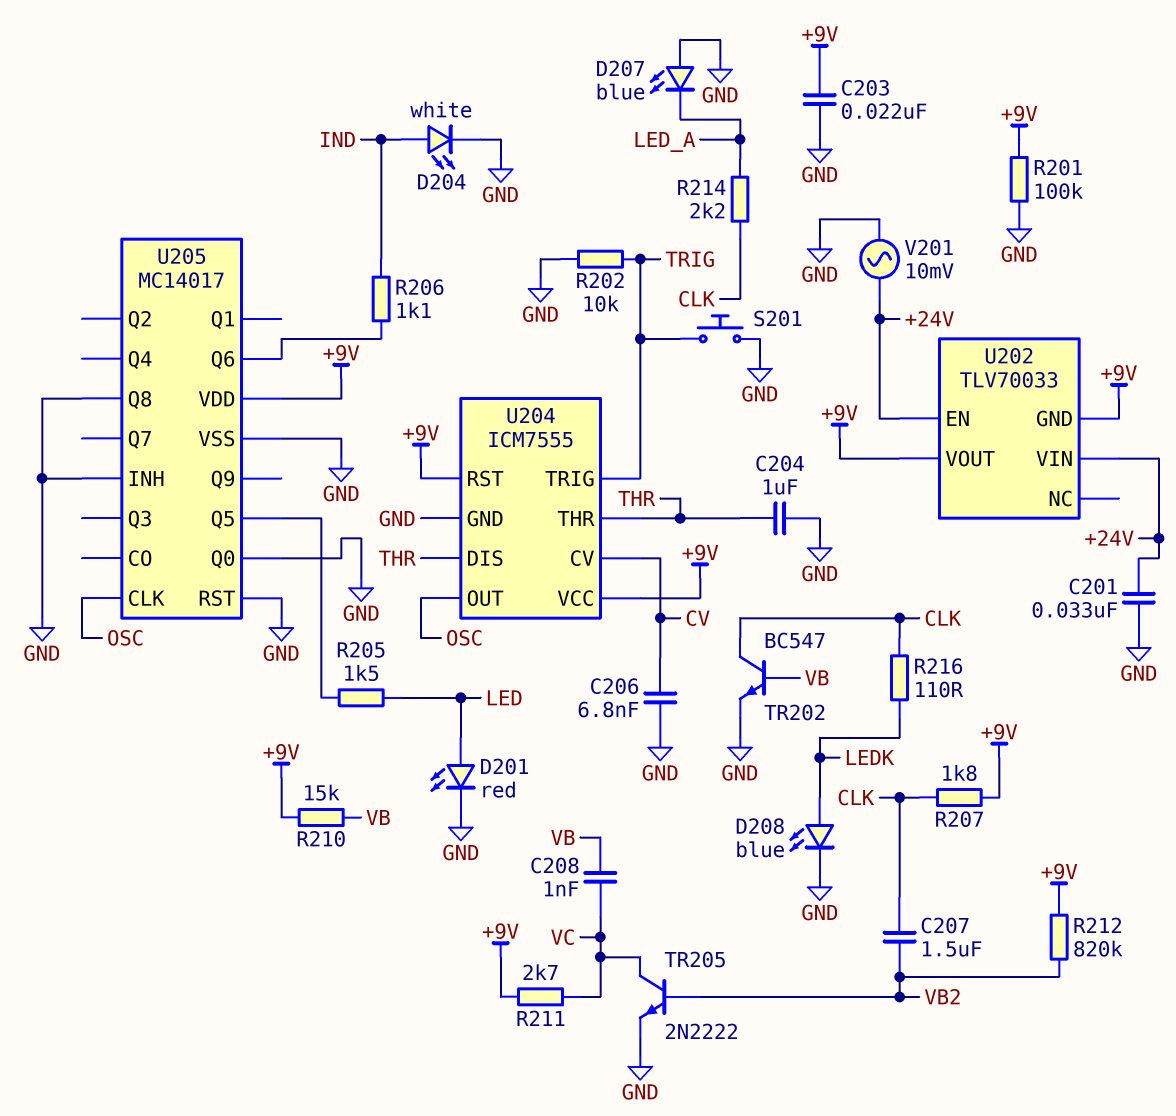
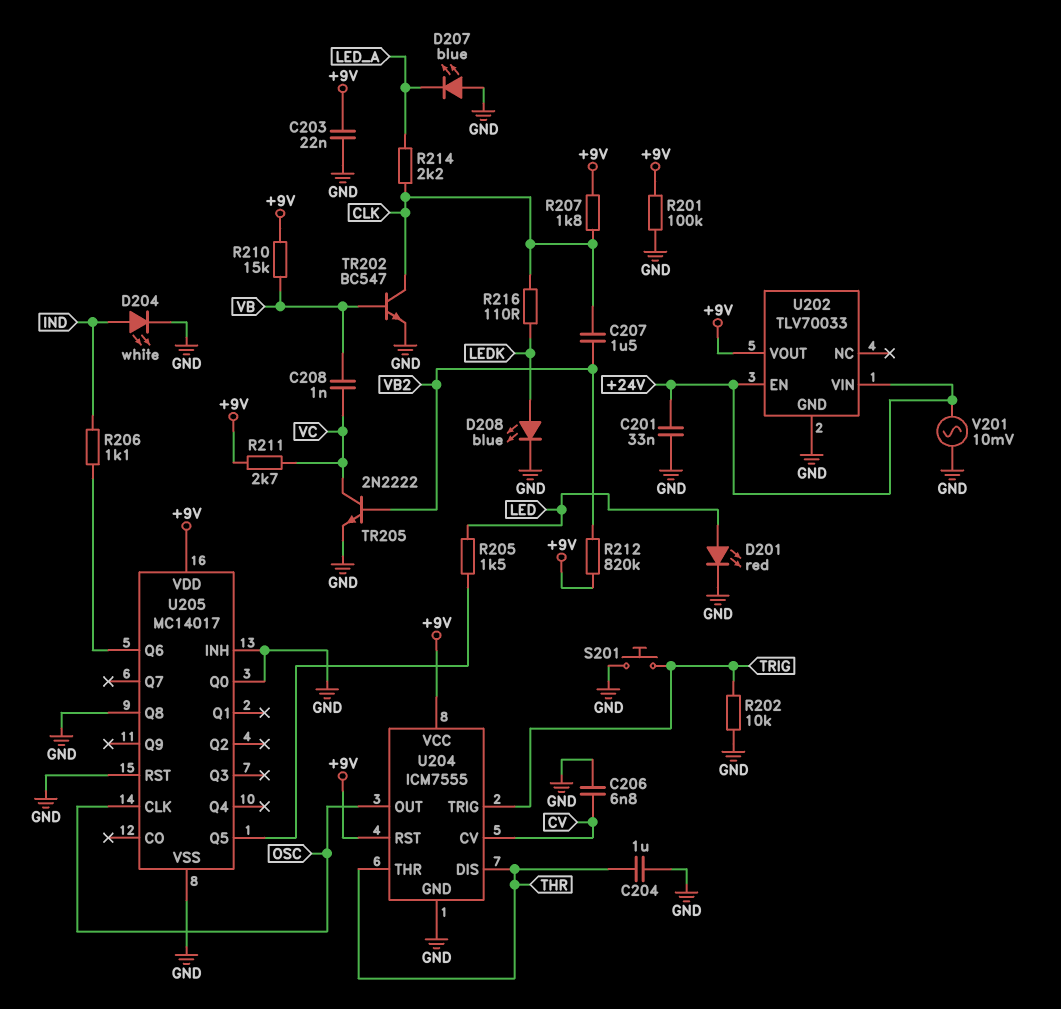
U202 pin GND: +9V -> GND

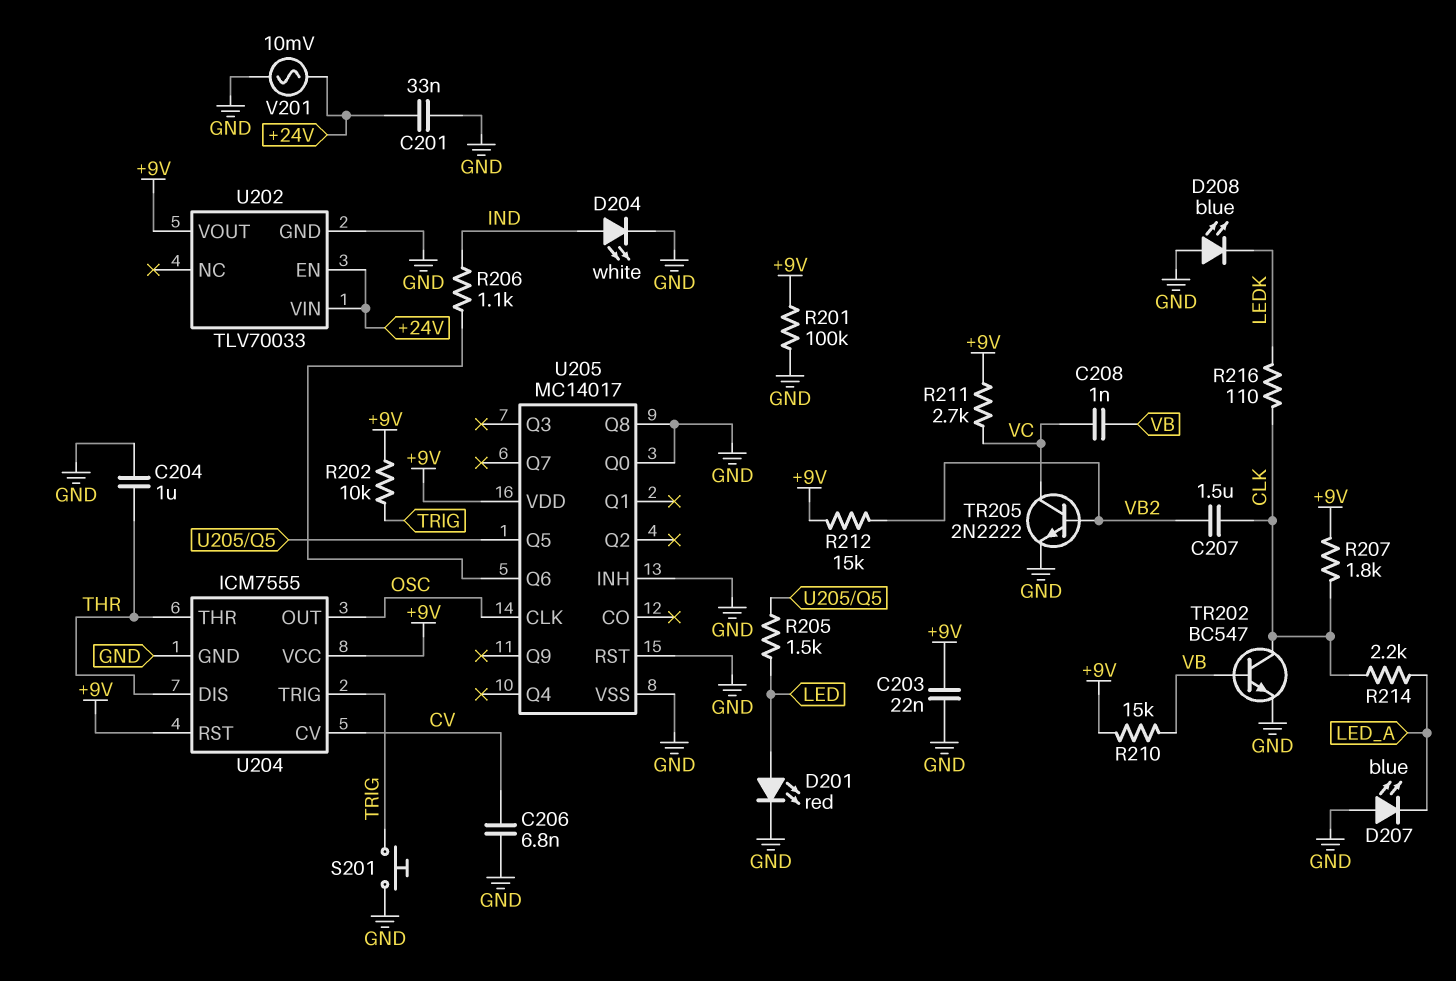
D208: LED blue (A LEDK, K GND) -> LED blue (A GND, K LEDK)
R202: 10k (GND, TRIG) -> 10k (+9V, TRIG)
R212: 820k (+9V, VB2) -> 15k (+9V, VB2)

